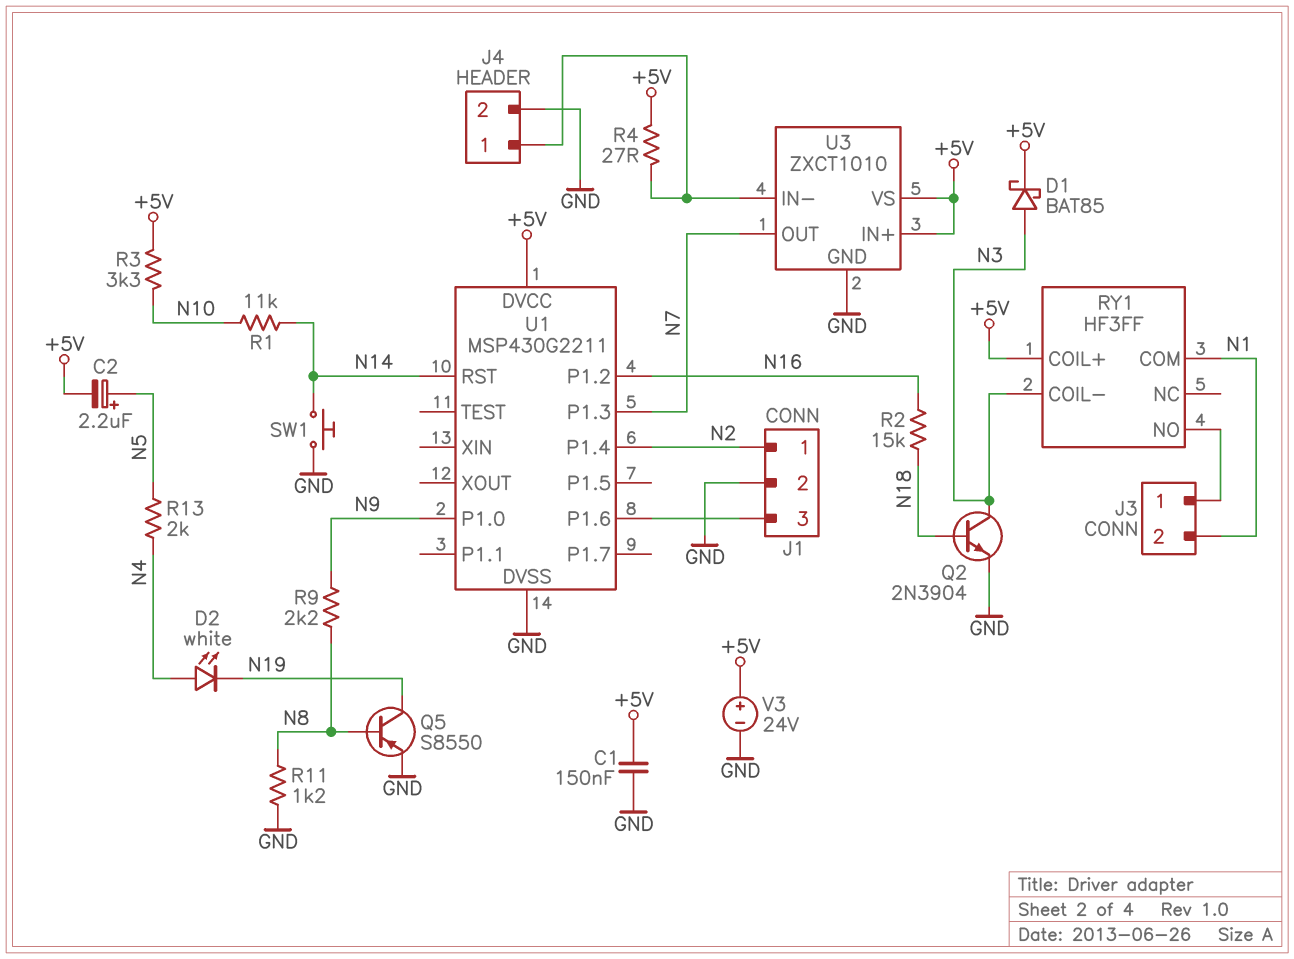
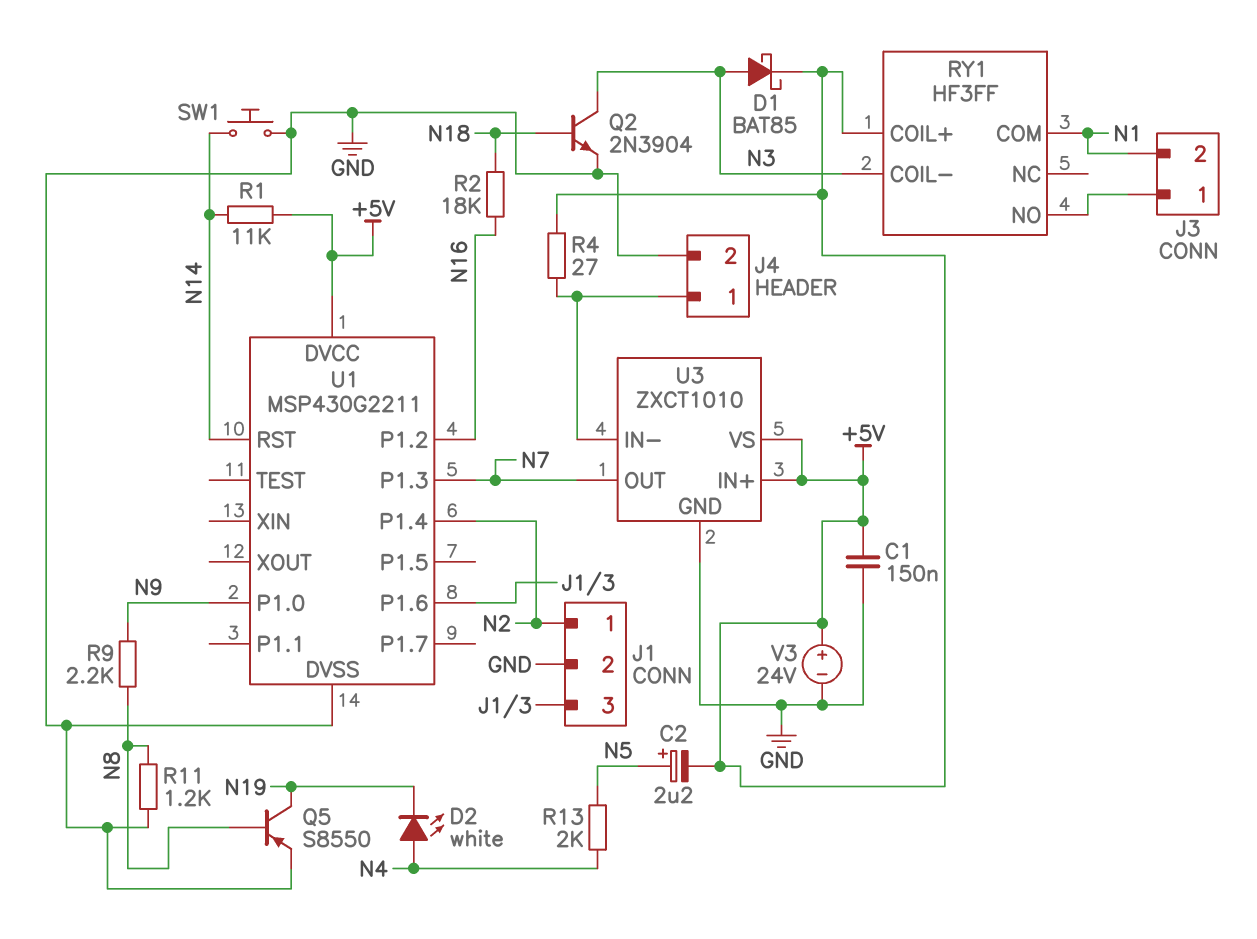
R1: 11k (N10, N14) -> 11k (+5V, N14)
R2: 15k (N16, N18) -> 18k (N16, N18)
R3: 3.3k (+5V, N10) -> none

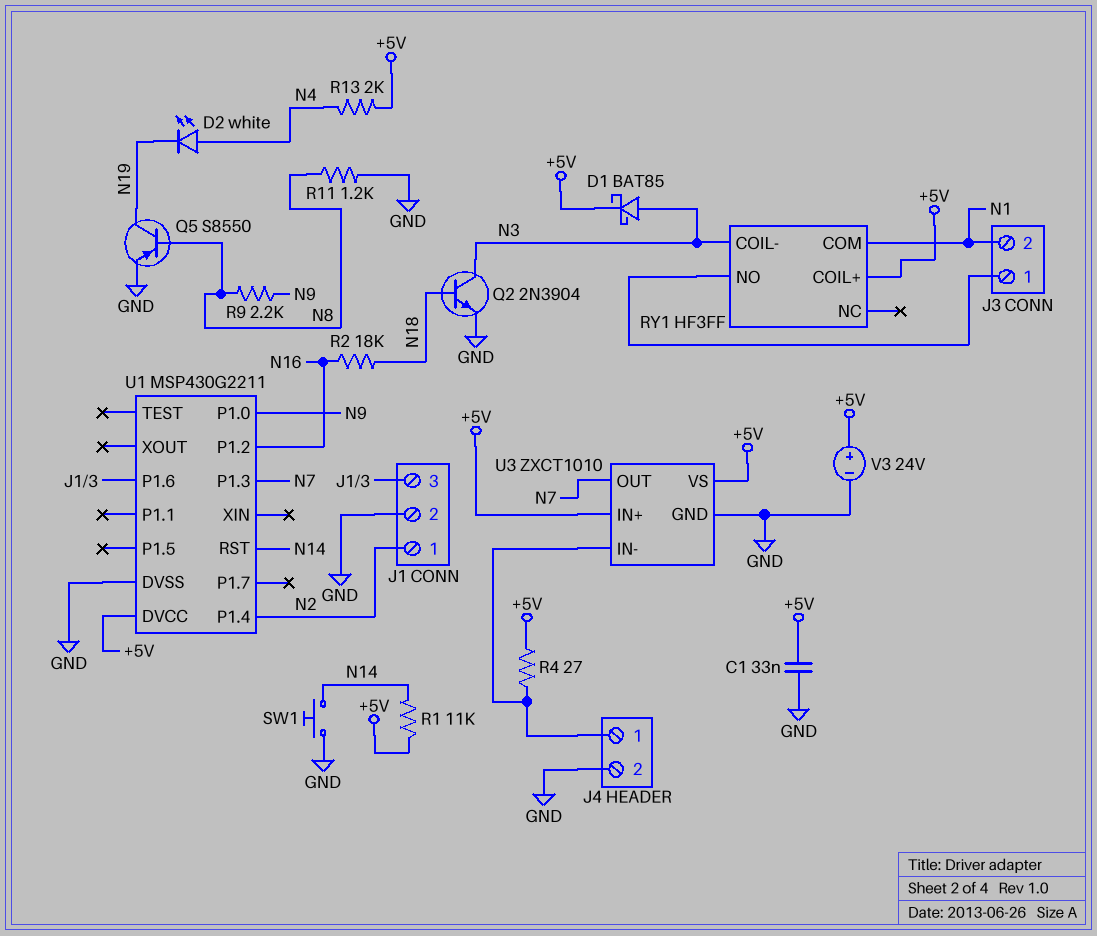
C1: 150nF (+5V, GND) -> 33nF (+5V, GND)
C2: 2.2uF (plus N5, minus +5V) -> none
R13: 2k (N4, N5) -> 2k (+5V, N4)

